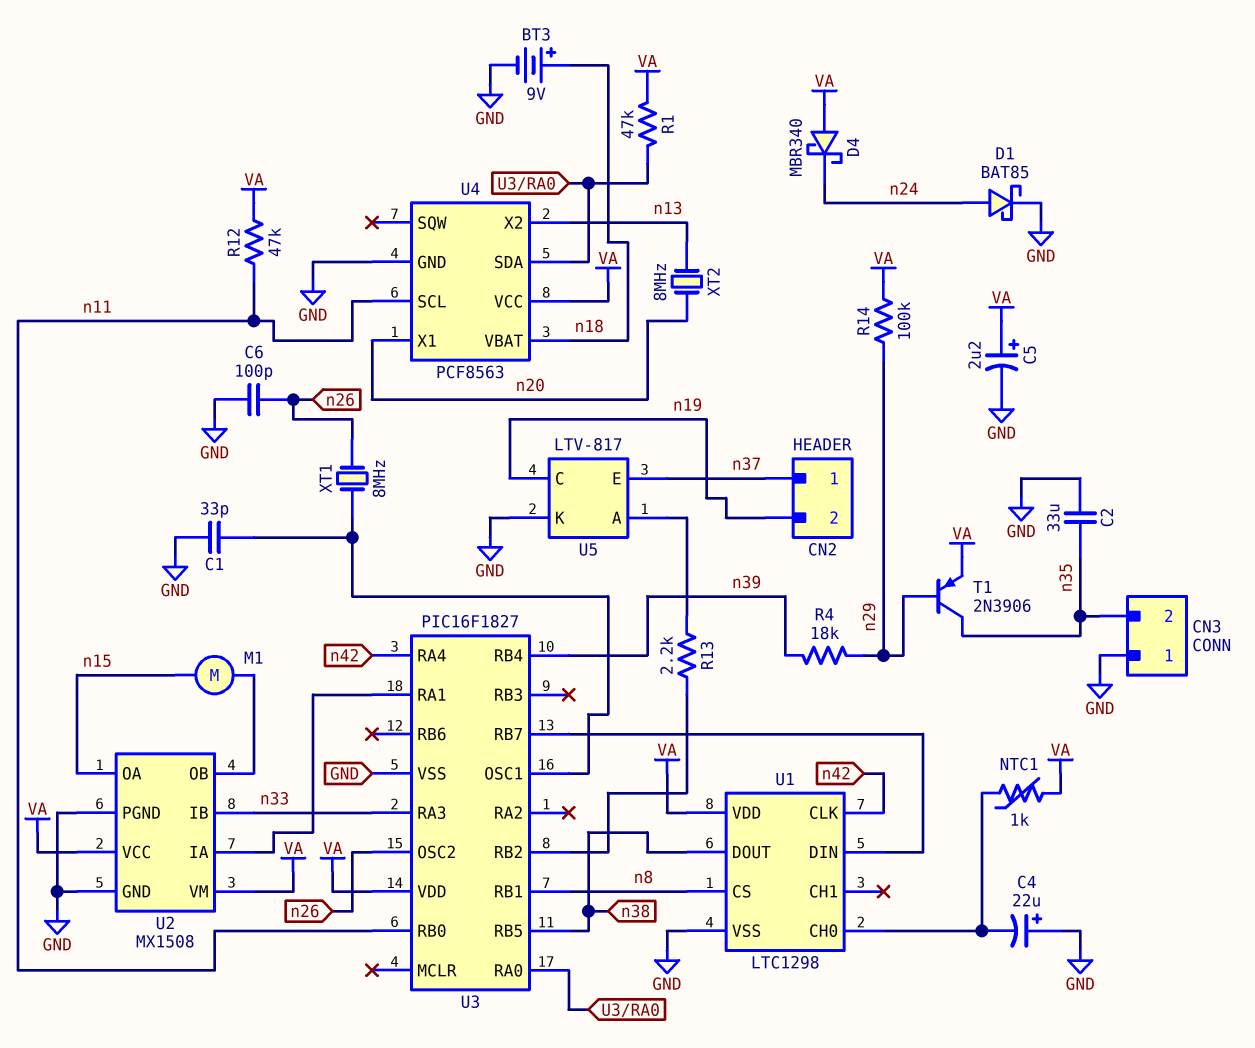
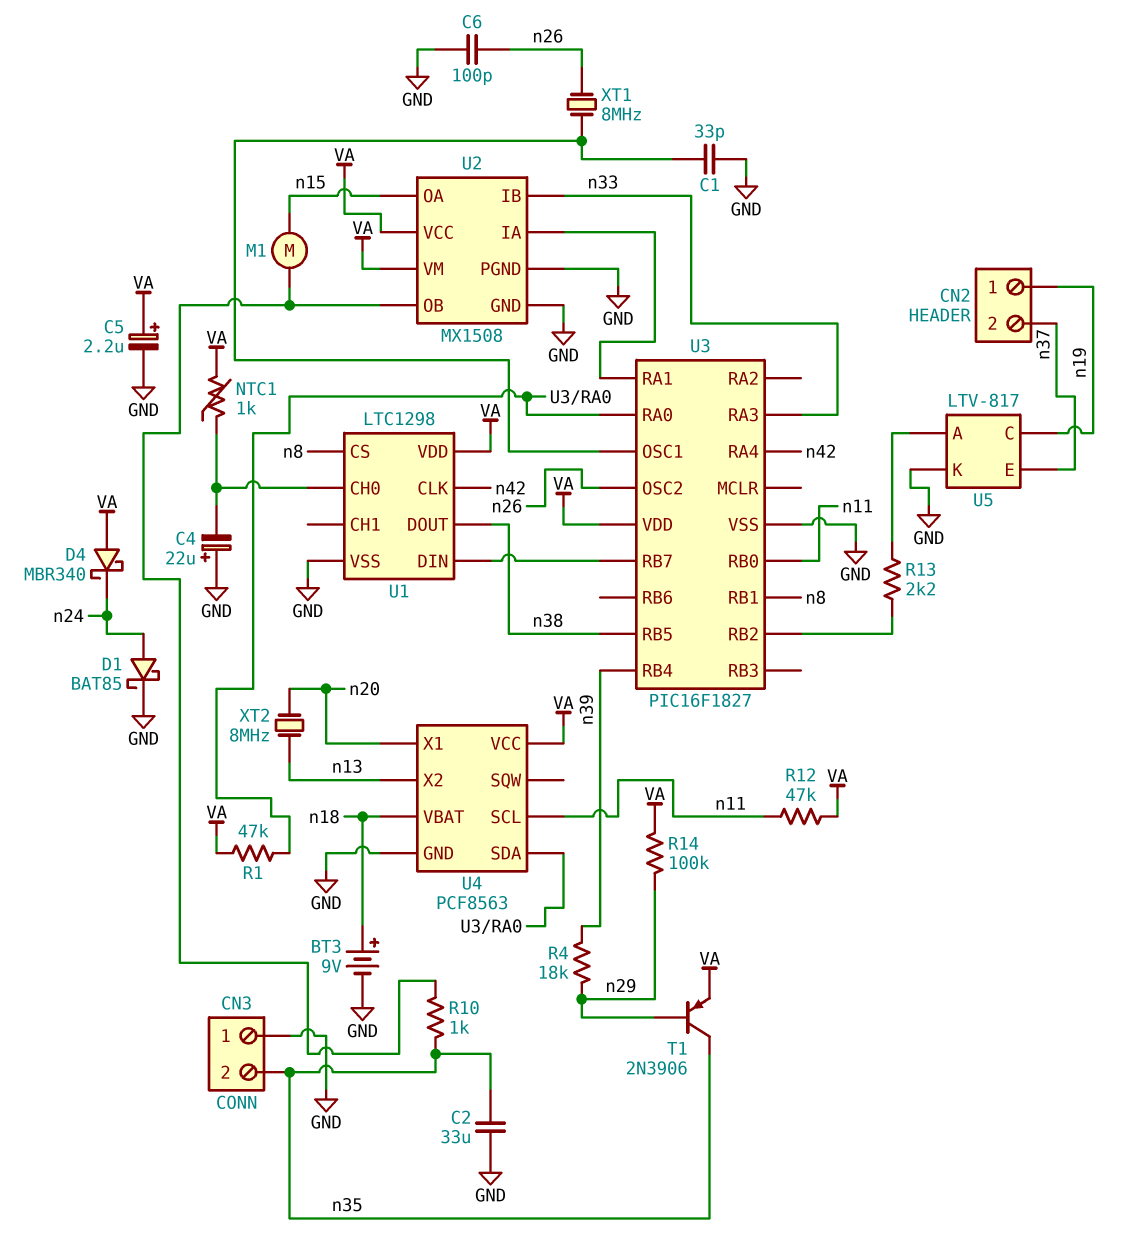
CN2 pin 1: n37 -> n19
CN2 pin 2: n19 -> n37
R10: none -> 1k (U2/OB, n35)

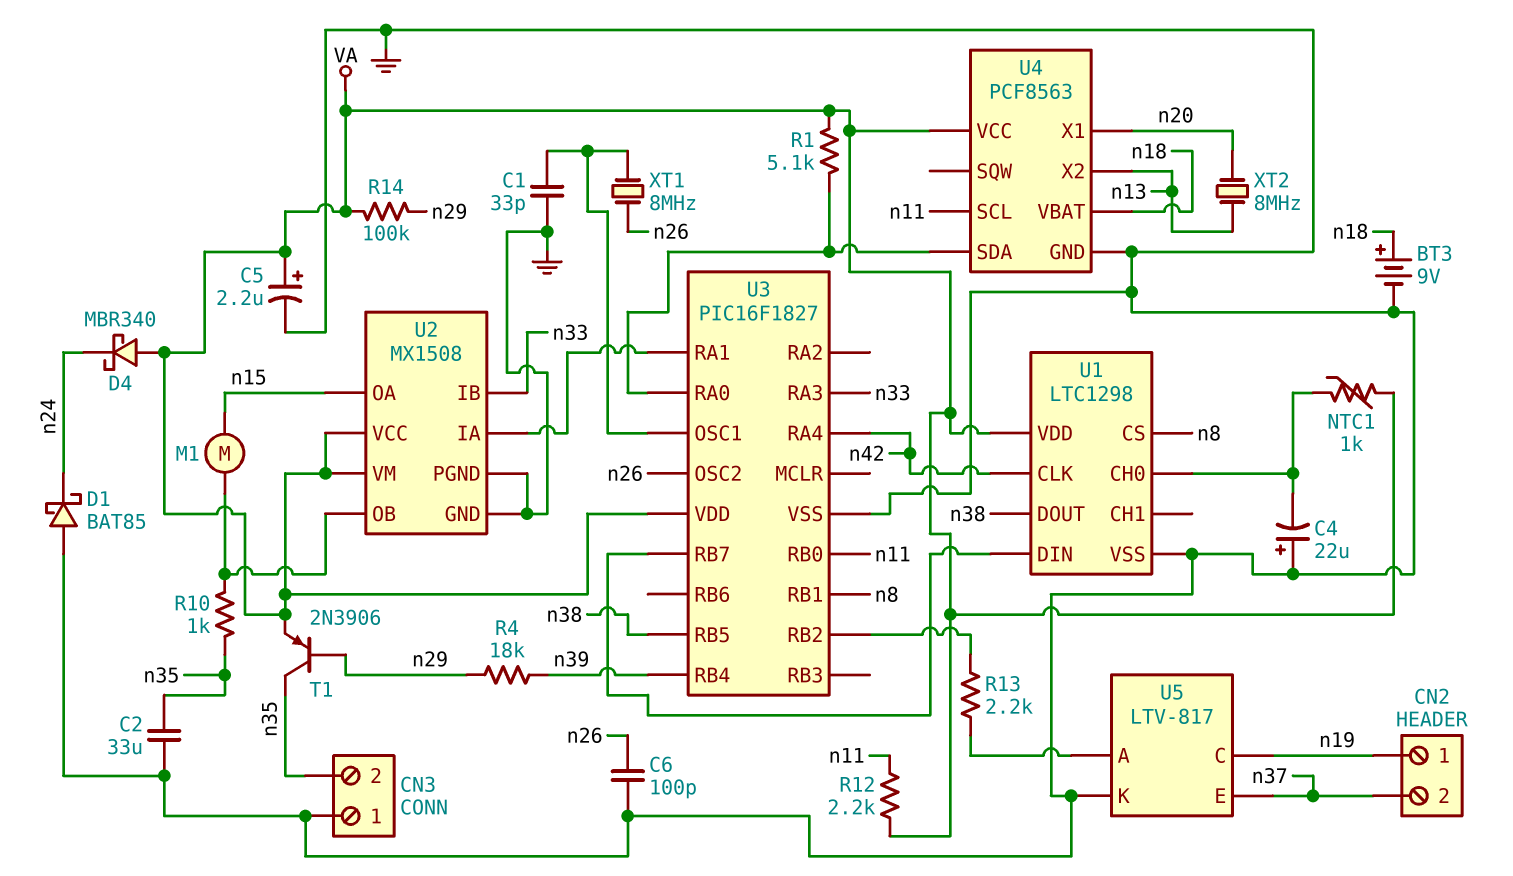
D1: schottky BAT85 (A n24, K GND) -> schottky BAT85 (A GND, K n24)
R1: 47k (U3/RA0, VA) -> 5.1k (U3/RA0, VA)
R12: 47k (VA, n11) -> 2.2k (VA, n11)

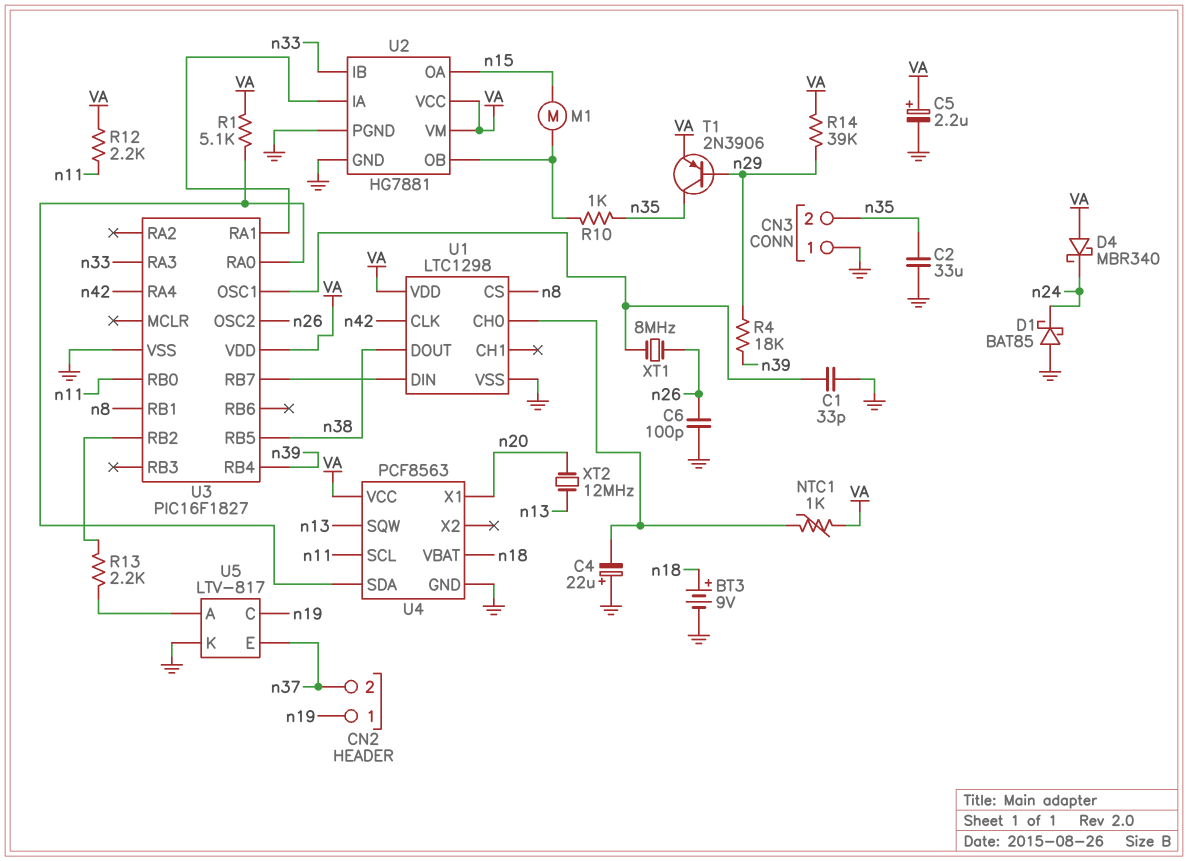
R14: 100k (VA, n29) -> 39k (VA, n29)
U2: MX1508 -> HG7881
U4 pin SQW: none -> n13
U4 pin X2: n13 -> none
XT2: 8MHz (n13, n20) -> 12MHz (n13, n20)

